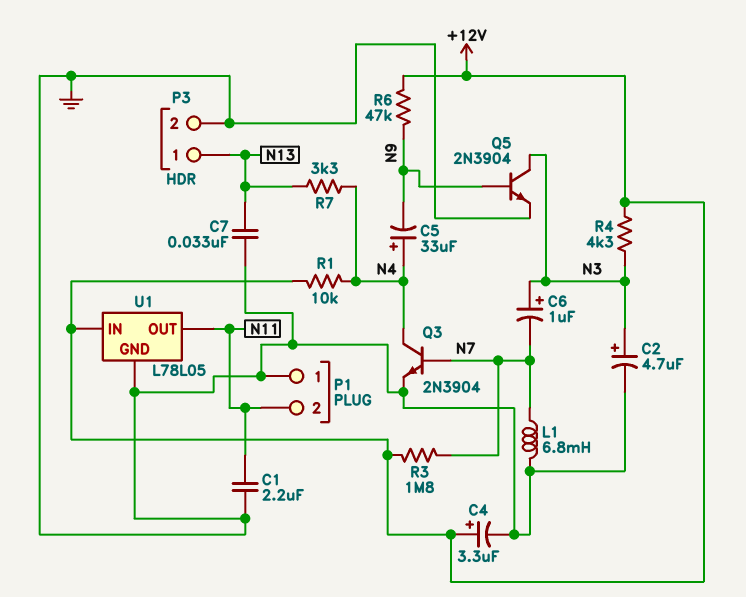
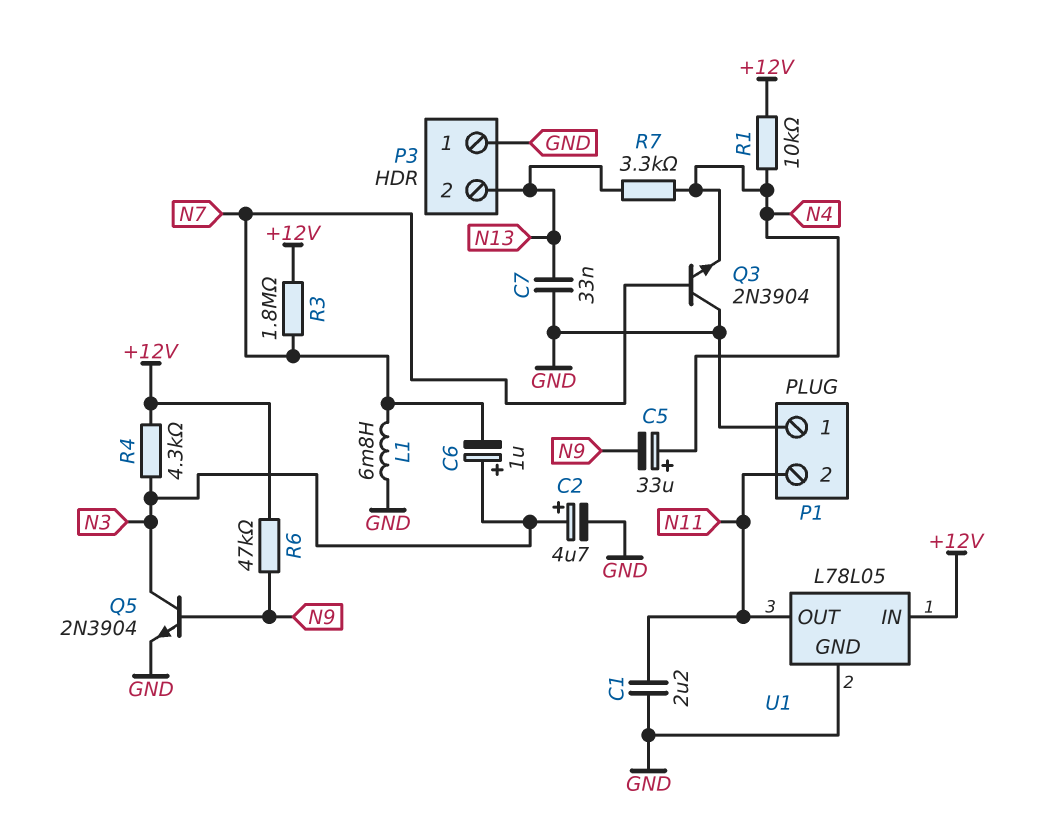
C4: 3.3uF (plus +12V, minus GND) -> none
P3 pin 1: N13 -> GND
P3 pin 2: GND -> N13
Q3: NPN 2N3904 (B N7, C N4, E GND) -> NPN 2N3904 (B N7, C GND, E N4)

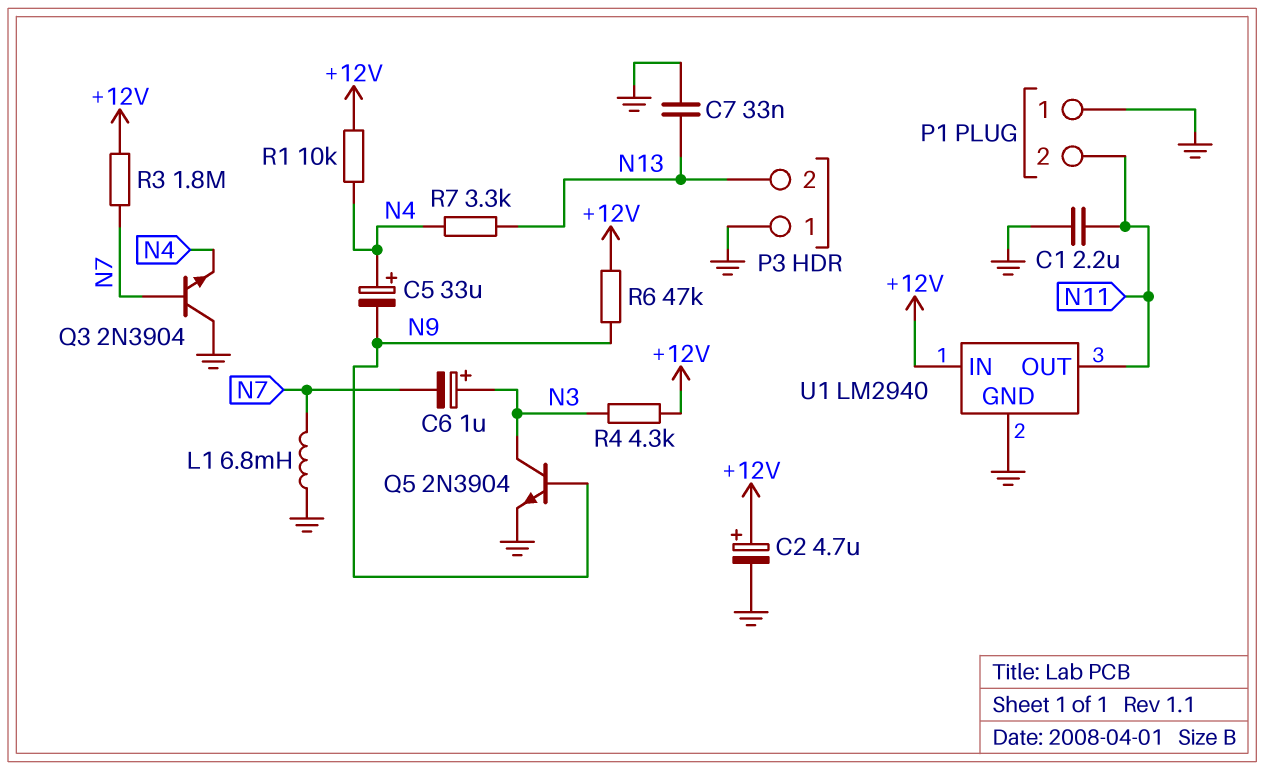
C2: 4.7uF (plus N3, minus GND) -> 4.7uF (plus +12V, minus GND)
U1: L78L05 -> LM2940

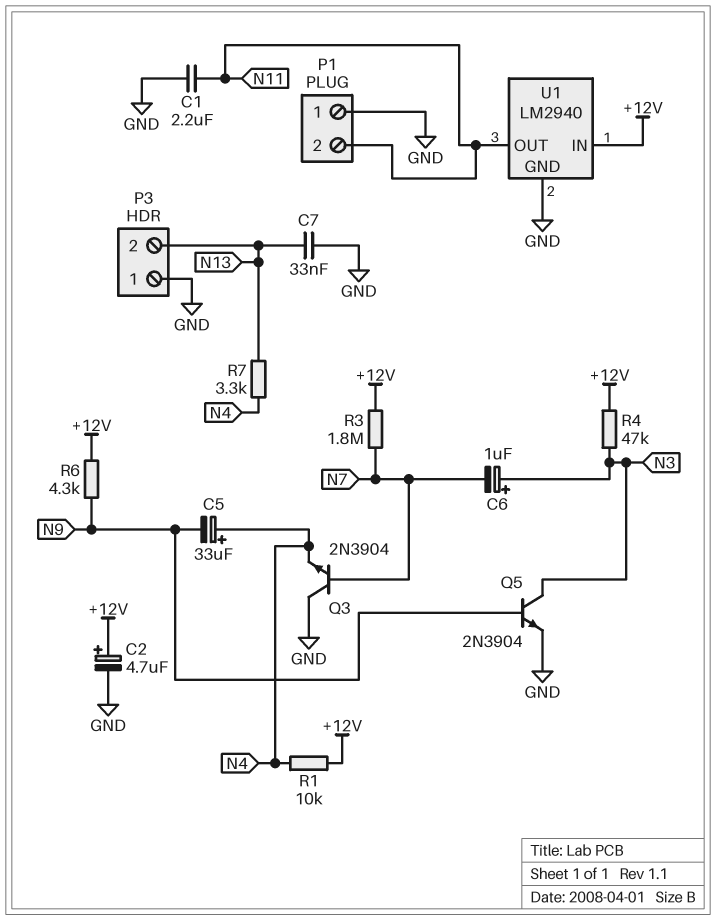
L1: 6.8mH (GND, N7) -> none
R4: 4.3k (+12V, N3) -> 47k (+12V, N3)
R6: 47k (+12V, N9) -> 4.3k (+12V, N9)

